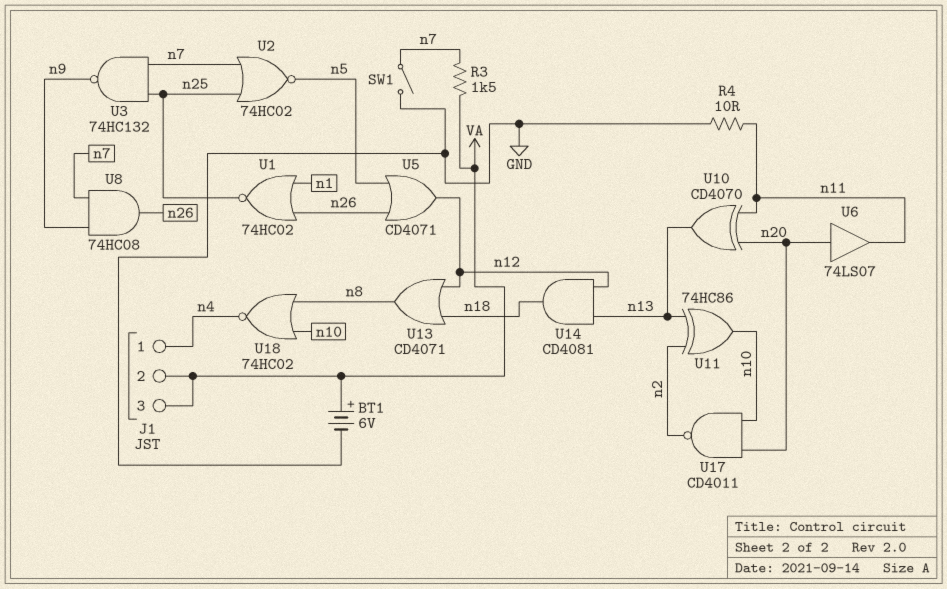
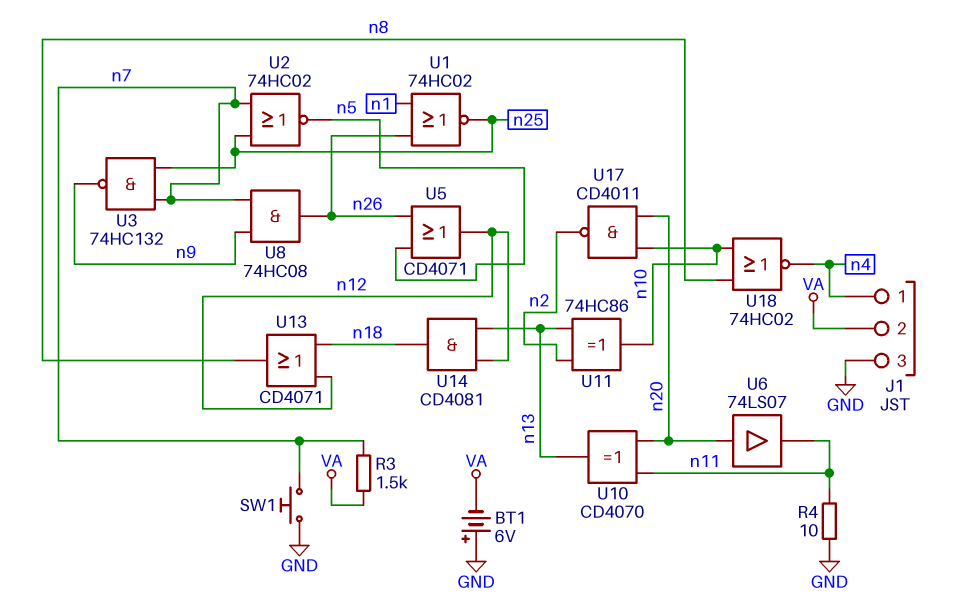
BT1: 6V (plus VA, minus GND) -> 6V (plus GND, minus VA)
J1 pin 3: VA -> GND
SW1: switch (GND, n7) -> button (GND, n7)

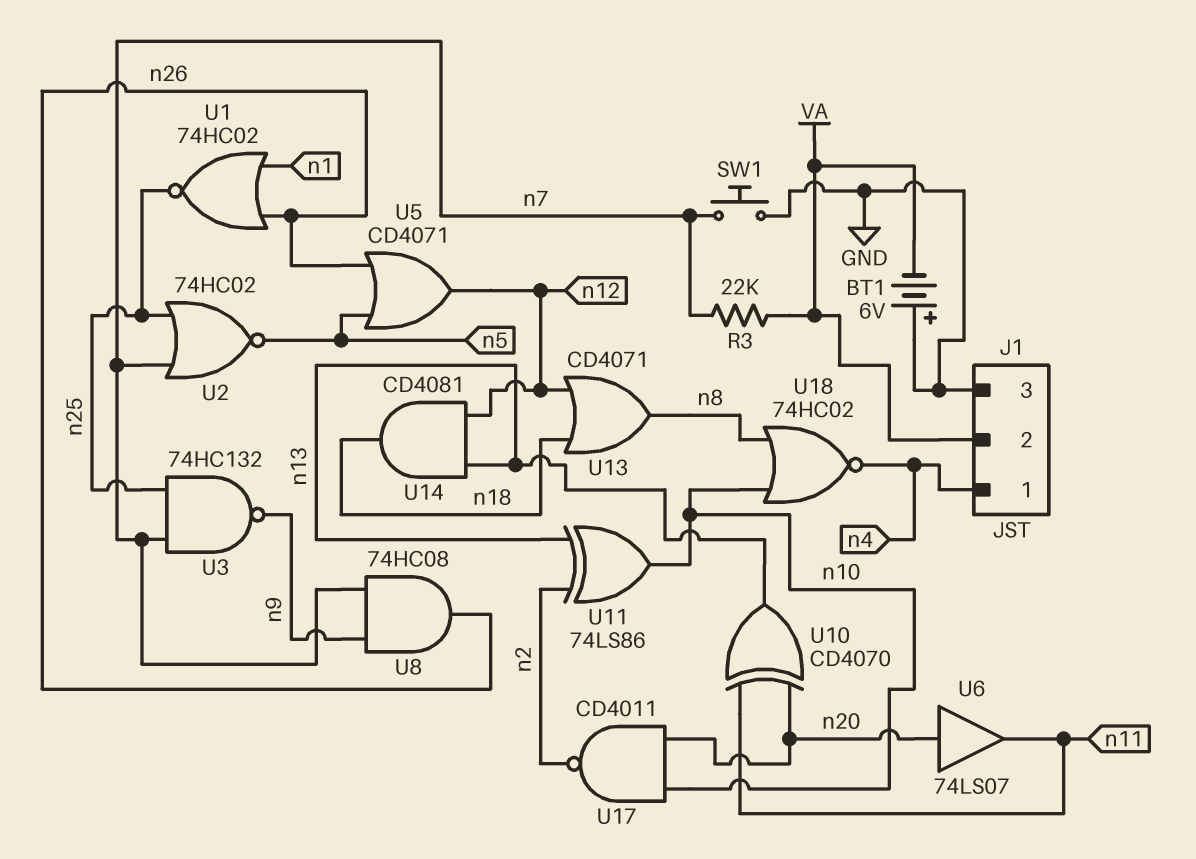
R3: 1.5k (VA, n7) -> 22k (VA, n7)
R4: 10 (GND, n11) -> none
U11: XOR 74HC86 (in n2, in n13, out n10) -> XOR 74LS86 (in n2, in n13, out n10)

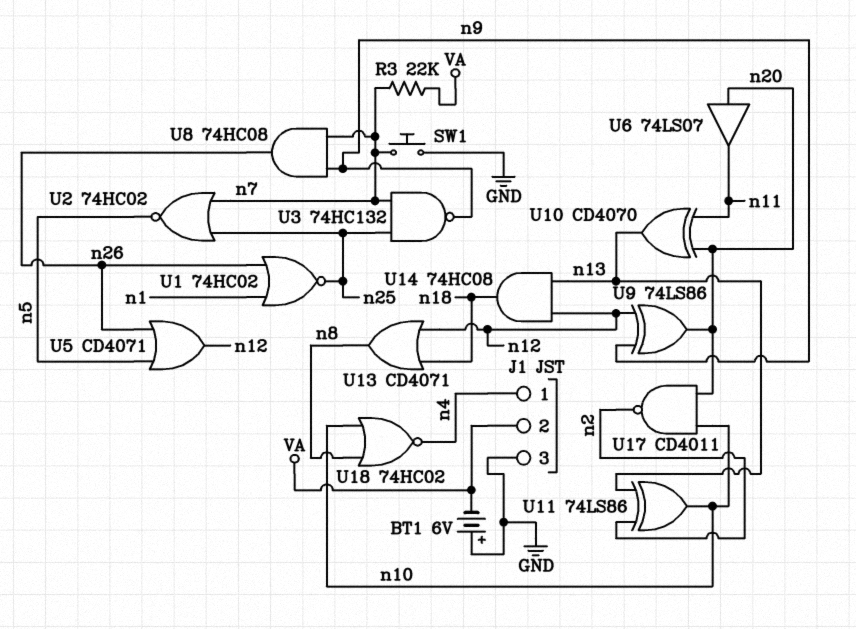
U9: none -> XOR 74LS86 (in n9, in n12, out n20)
U14: AND CD4081 (in n12, in n13, out n18) -> AND 74HC08 (in n12, in n13, out n18)

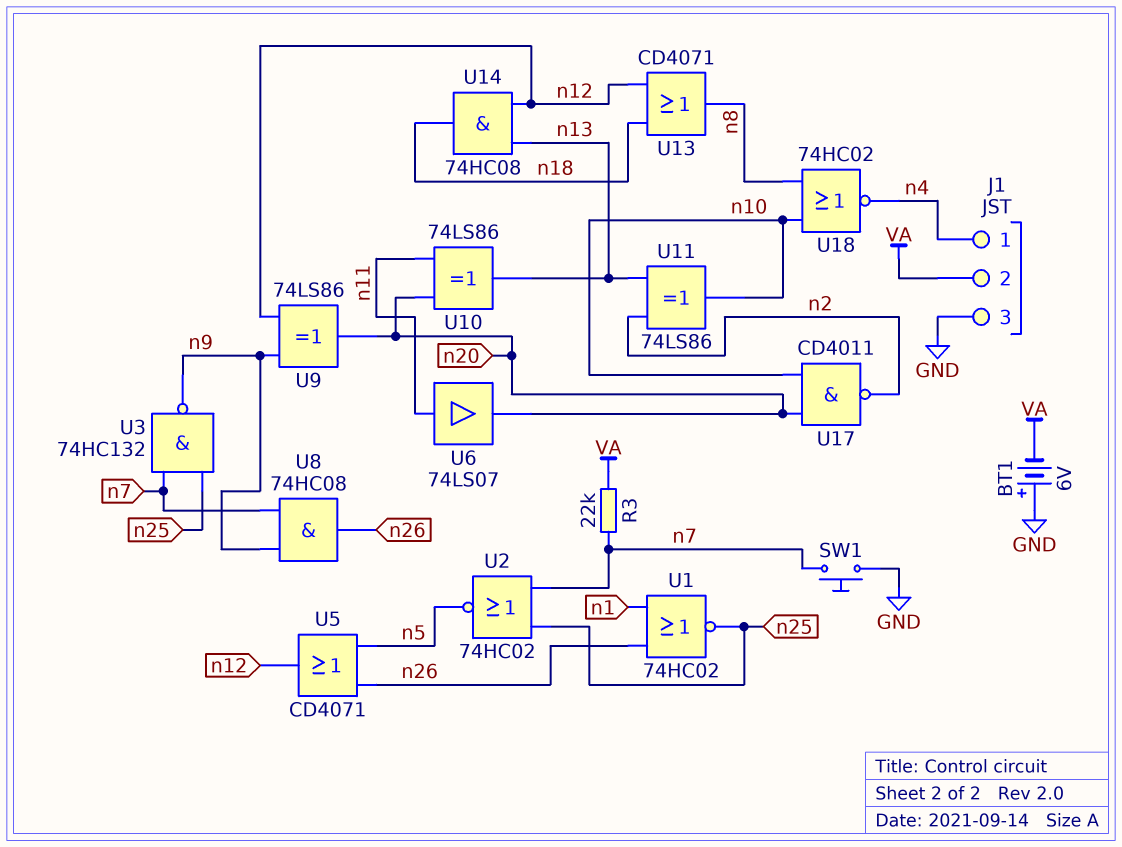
U6: buffer 74LS07 (in n20, out n11) -> buffer 74LS07 (in n11, out n20)
U10: XOR CD4070 (in n11, in n20, out n13) -> XOR 74LS86 (in n11, in n20, out n13)

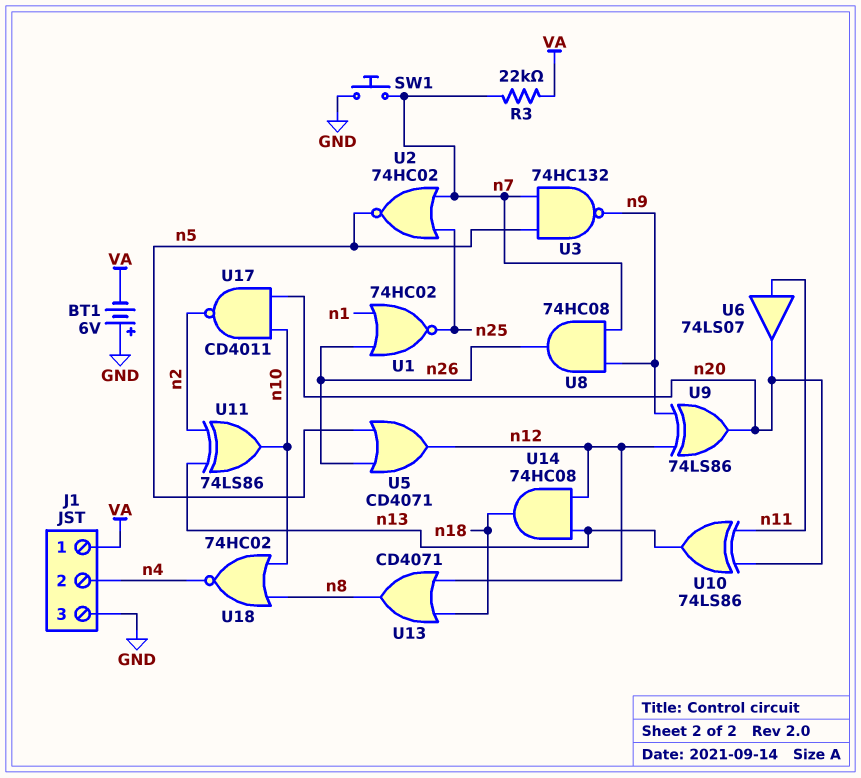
J1 pin 1: n4 -> VA
J1 pin 2: VA -> n4
U3: NAND 74HC132 (in n7, in n25, out n9) -> NAND 74HC132 (in n5, in n7, out n9)

